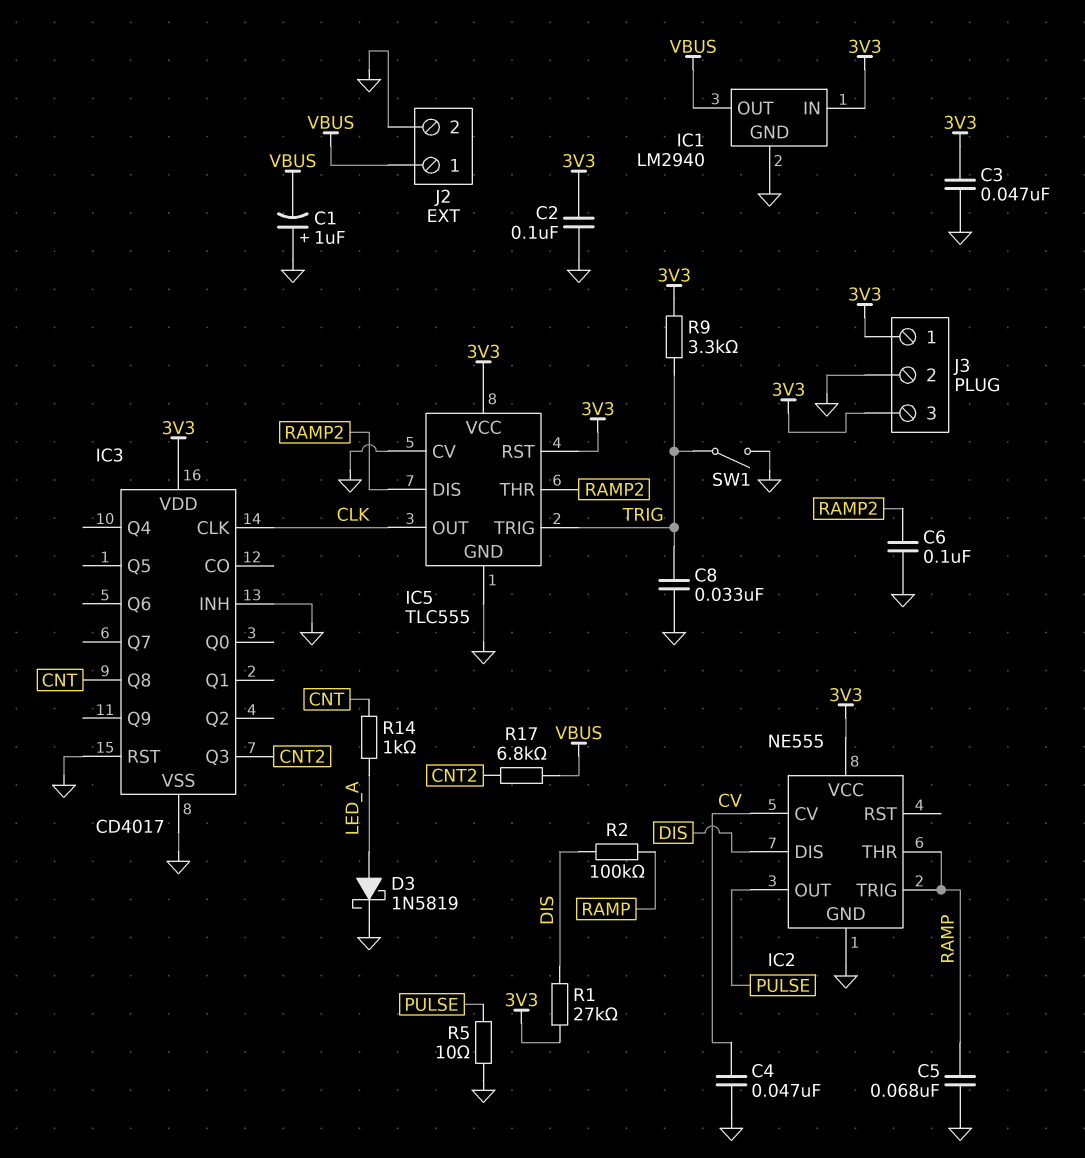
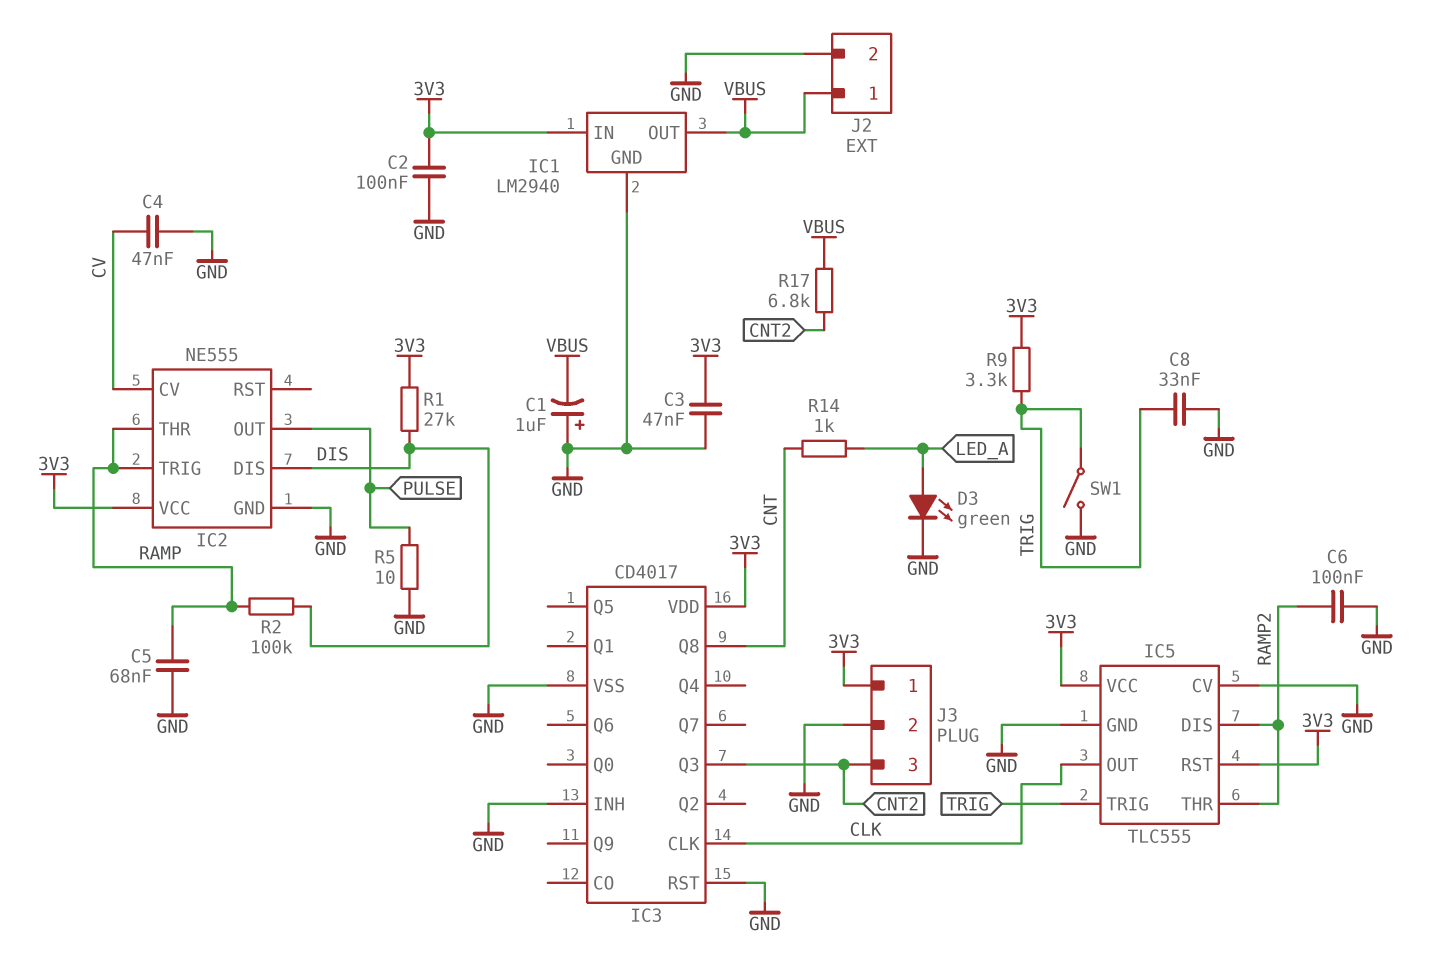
D3: schottky 1N5819 (A LED_A, K GND) -> LED green (A LED_A, K GND)
J3 pin 3: 3V3 -> CNT2

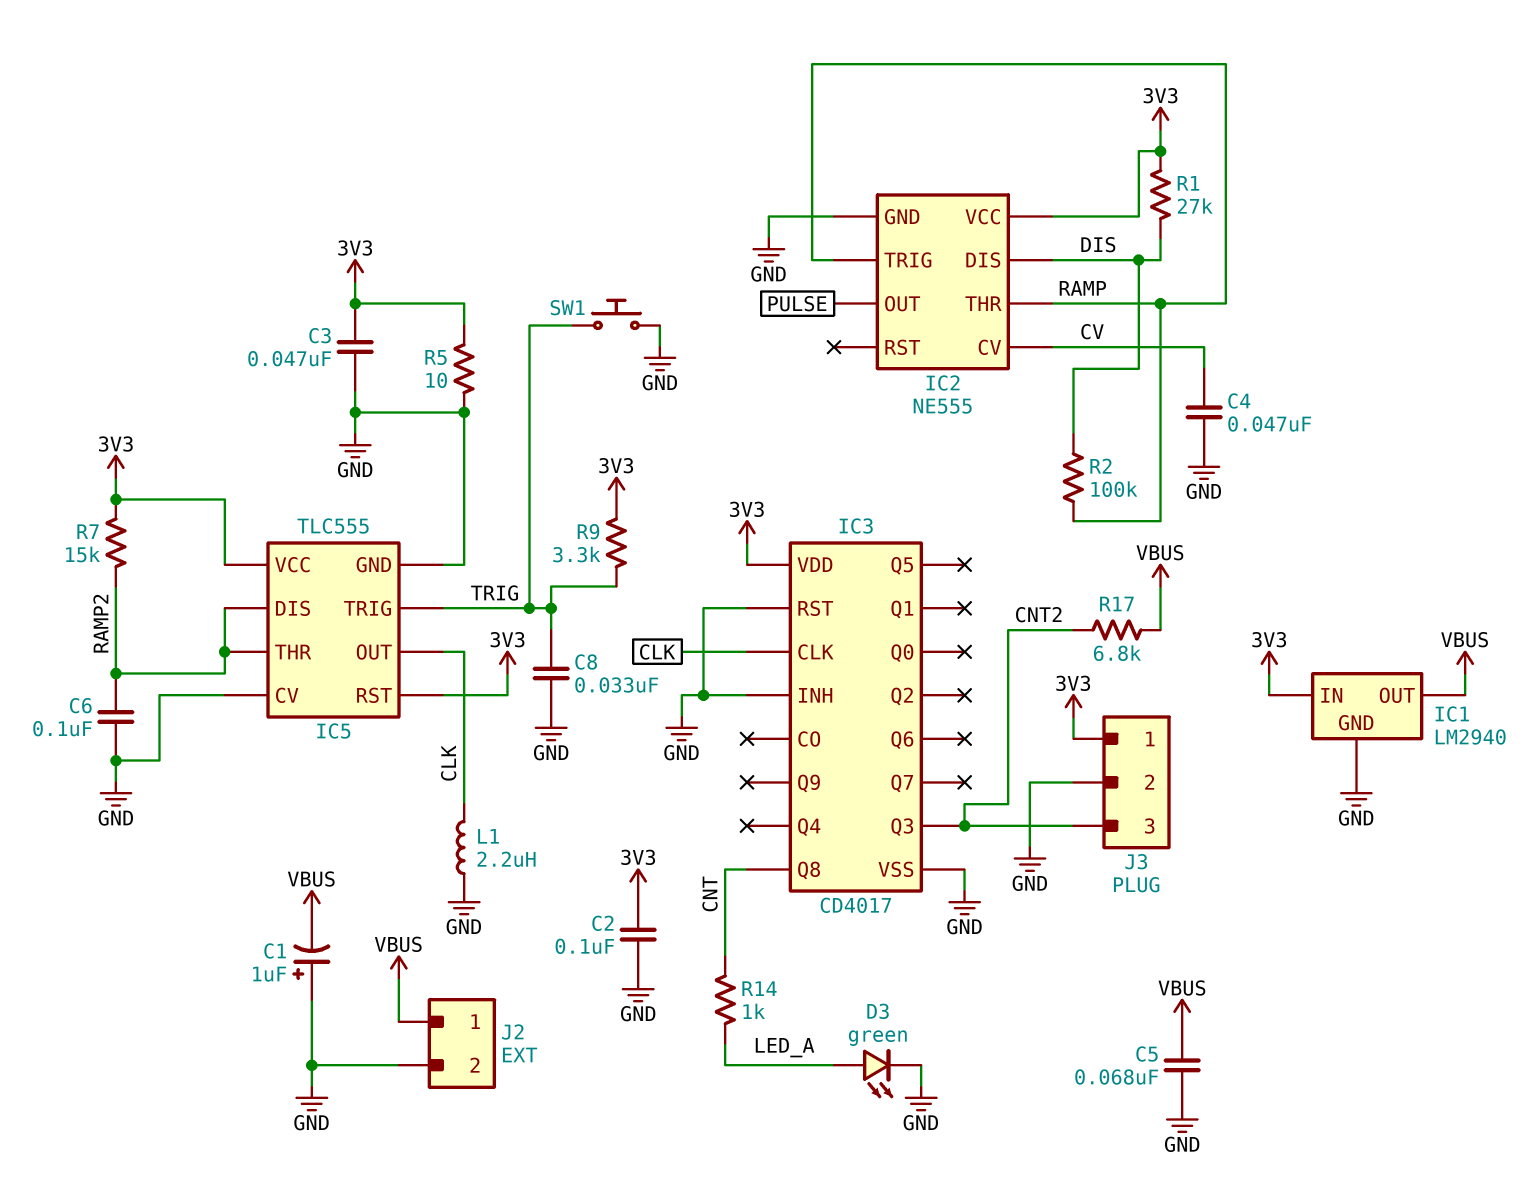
C5: 68nF (GND, RAMP) -> 68nF (GND, VBUS)
L1: none -> 2.2uH (CLK, GND)
R5: 10 (GND, PULSE) -> 10 (3V3, GND)
R7: none -> 15k (3V3, RAMP2)
SW1: switch (GND, TRIG) -> button (GND, TRIG)

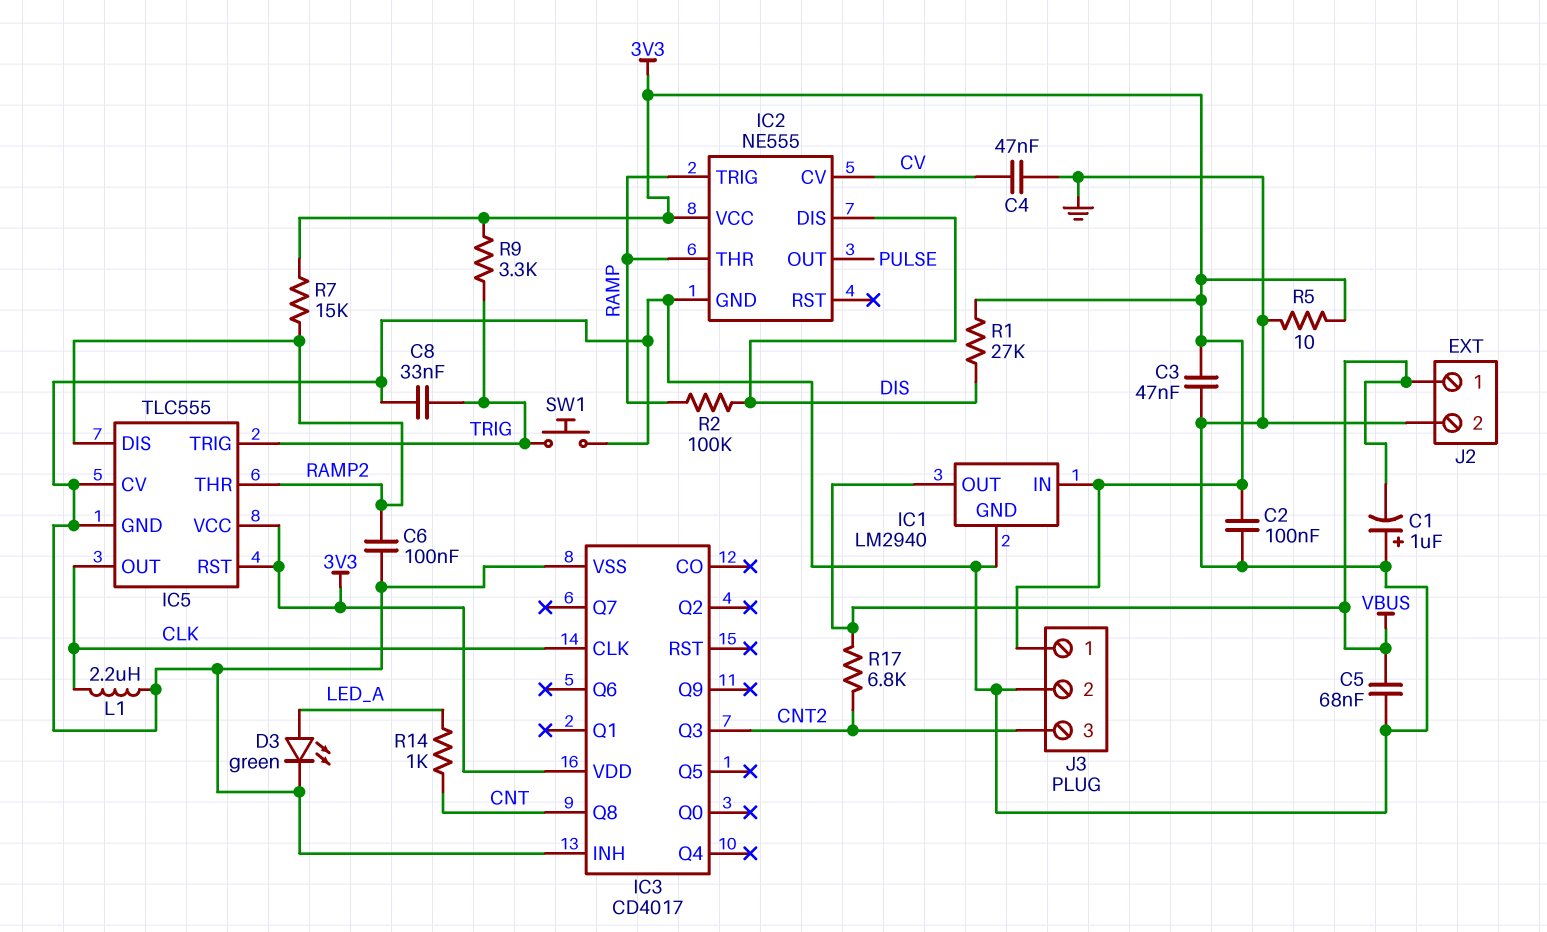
IC3 pin RST: GND -> none

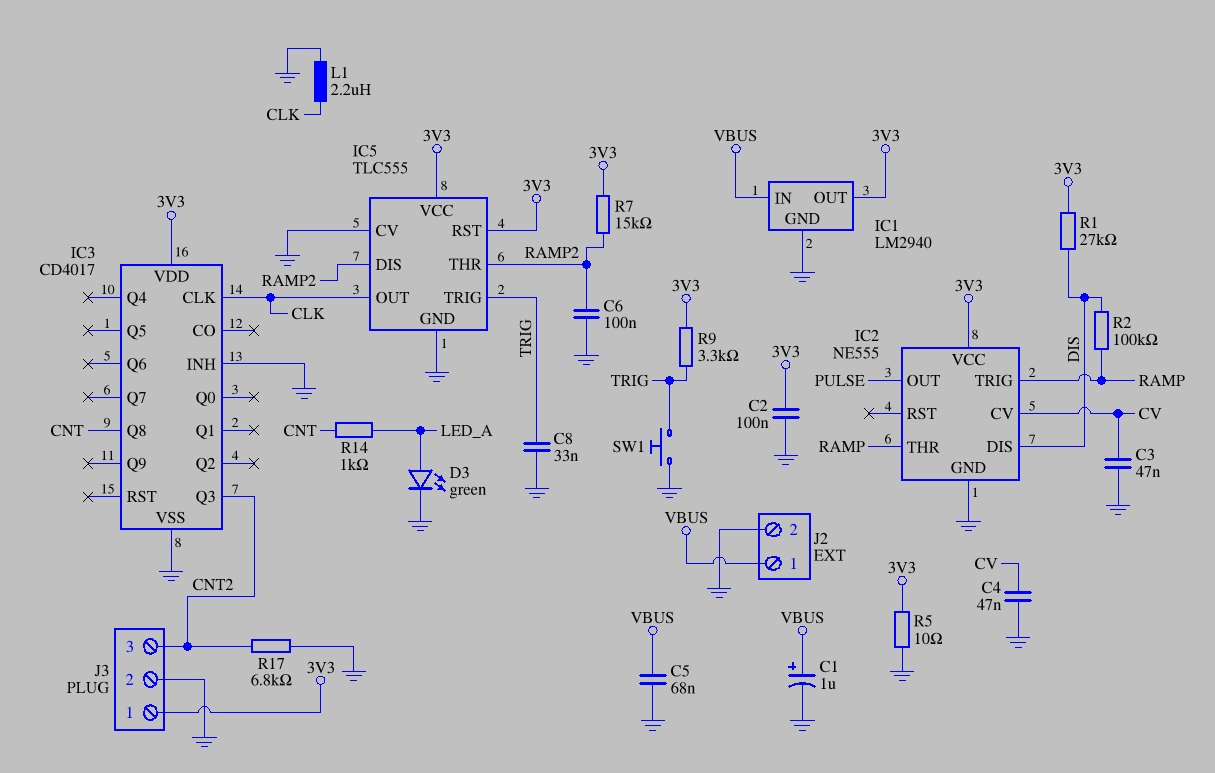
C1: 1uF (plus GND, minus VBUS) -> 1uF (plus VBUS, minus GND)
C3: 47nF (3V3, GND) -> 47nF (CV, GND)
IC1 pin IN: 3V3 -> VBUS
IC1 pin OUT: VBUS -> 3V3
R17: 6.8k (CNT2, VBUS) -> 6.8k (CNT2, GND)

